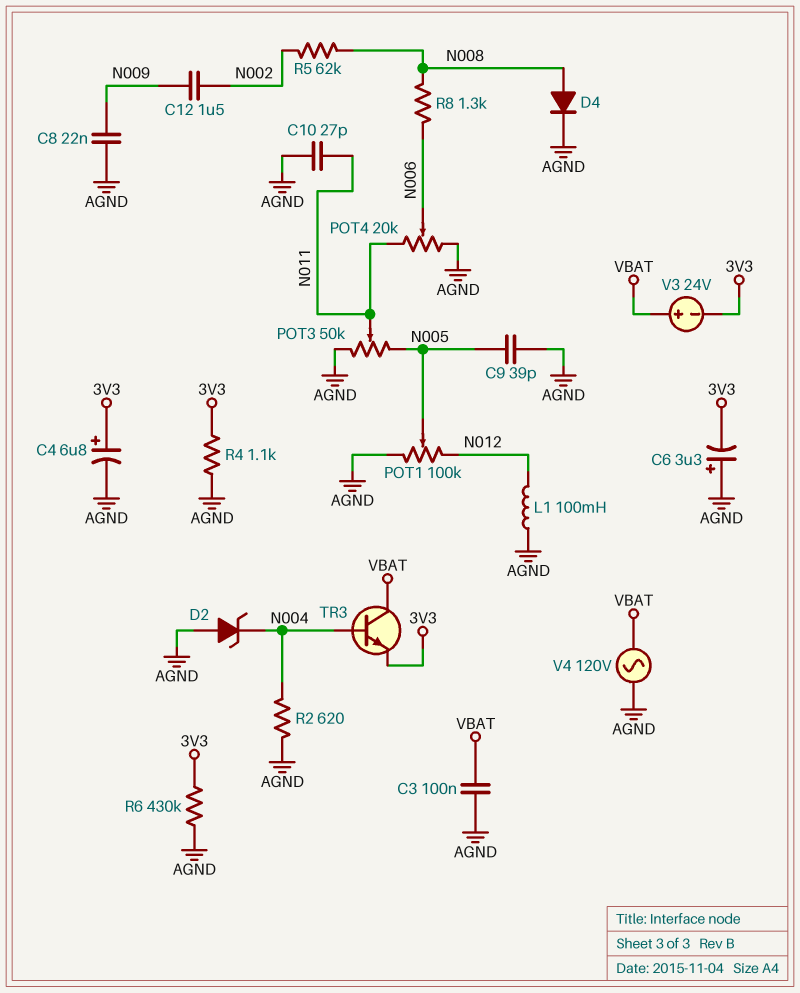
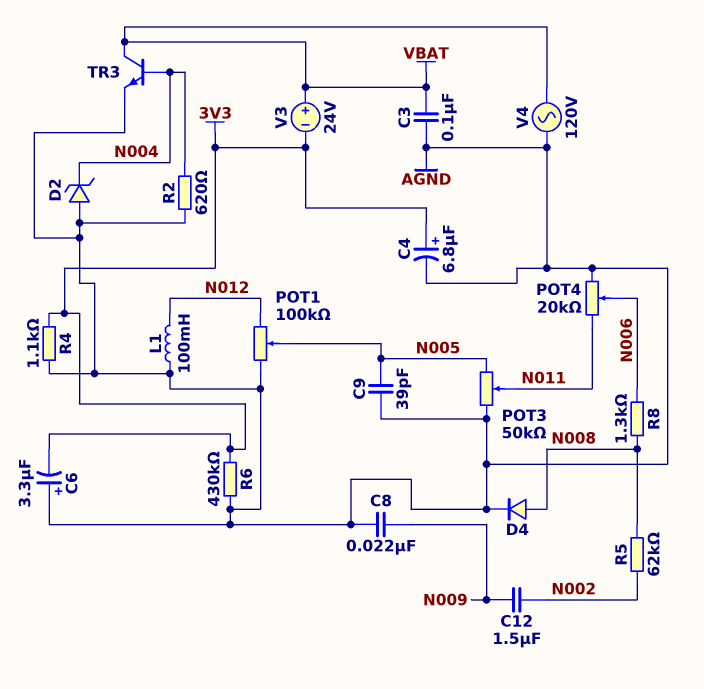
C10: 27pF (AGND, N011) -> none
TR3: NPN (B N004, C VBAT, E 3V3) -> NPN (B N004, C VBAT, E AGND)

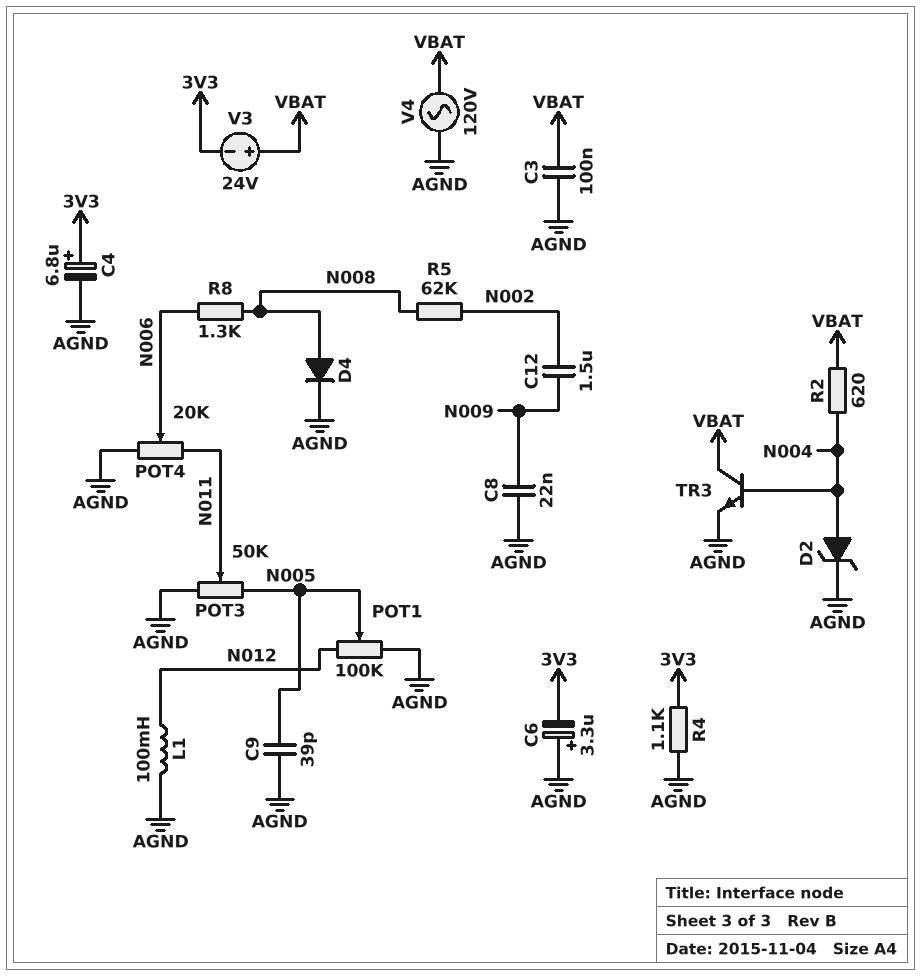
D2: zener (A AGND, K N004) -> zener (A N004, K AGND)
R2: 620 (AGND, N004) -> 620 (N004, VBAT)
R6: 430k (3V3, AGND) -> none

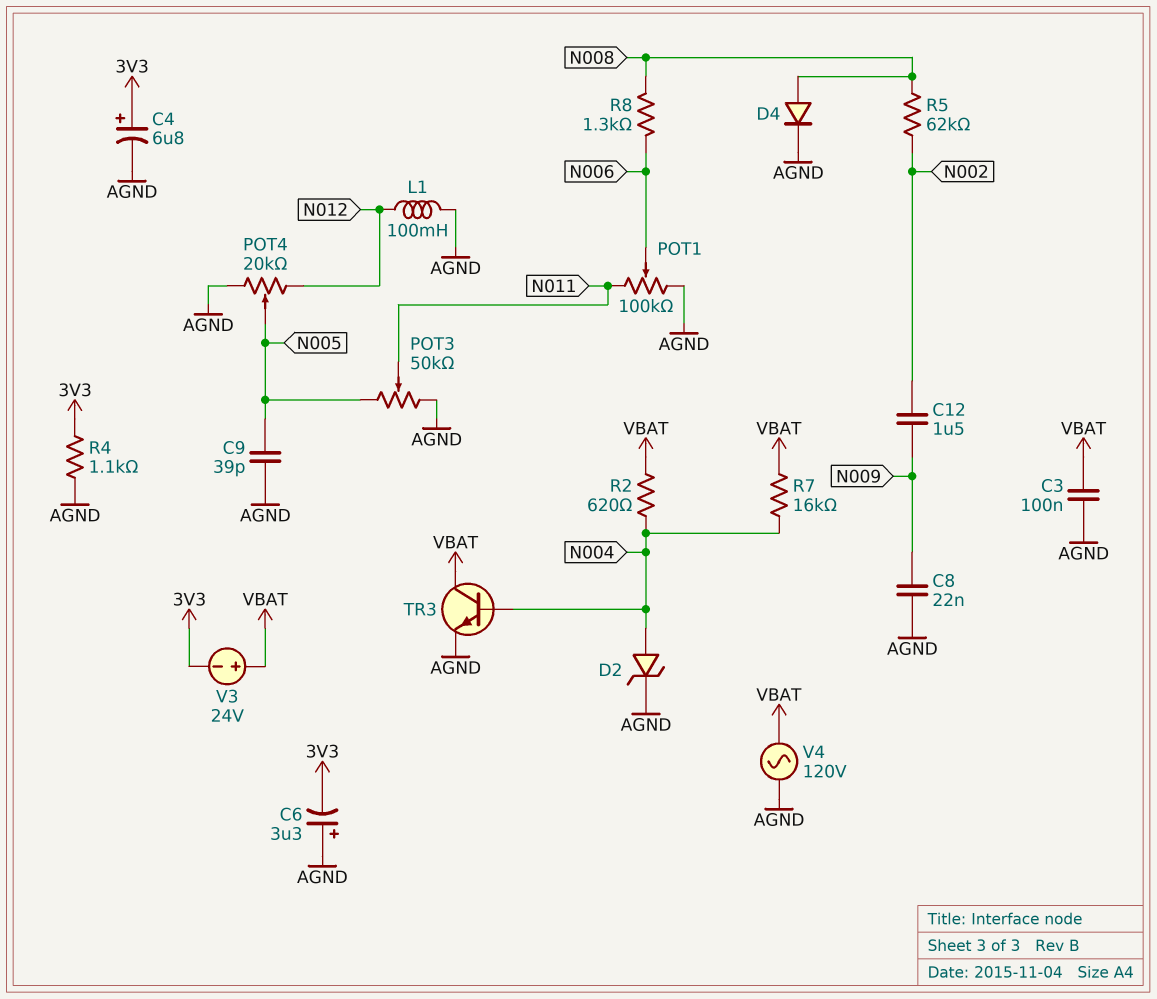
POT1: 100k (AGND, N012, wiper N005) -> 100k (AGND, N011, wiper N006)
POT4: 20k (AGND, N011, wiper N006) -> 20k (AGND, N012, wiper N005)
R7: none -> 16k (N004, VBAT)

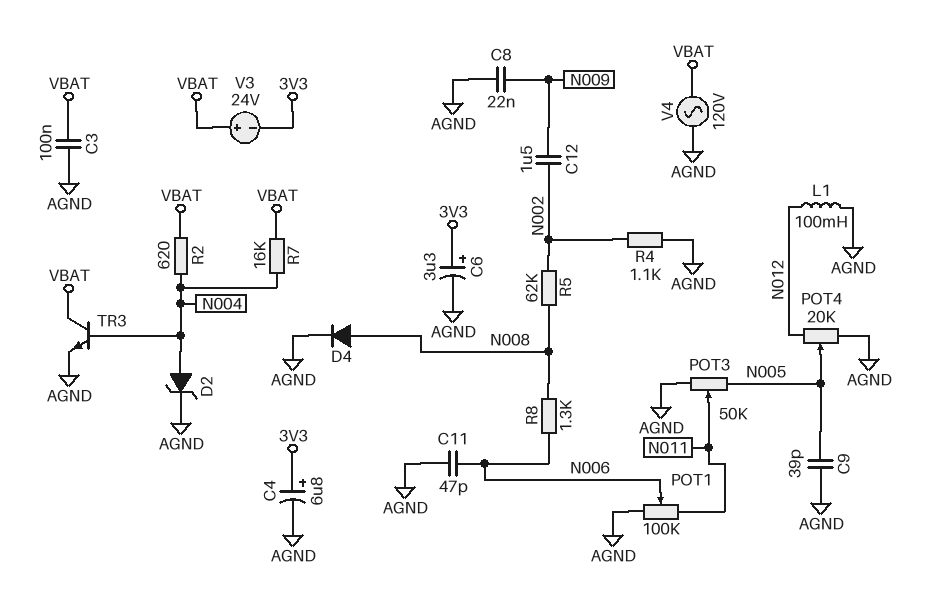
C6: 3.3uF (plus AGND, minus 3V3) -> 3.3uF (plus 3V3, minus AGND)
C11: none -> 47pF (AGND, N006)
R4: 1.1k (3V3, AGND) -> 1.1k (AGND, N002)

